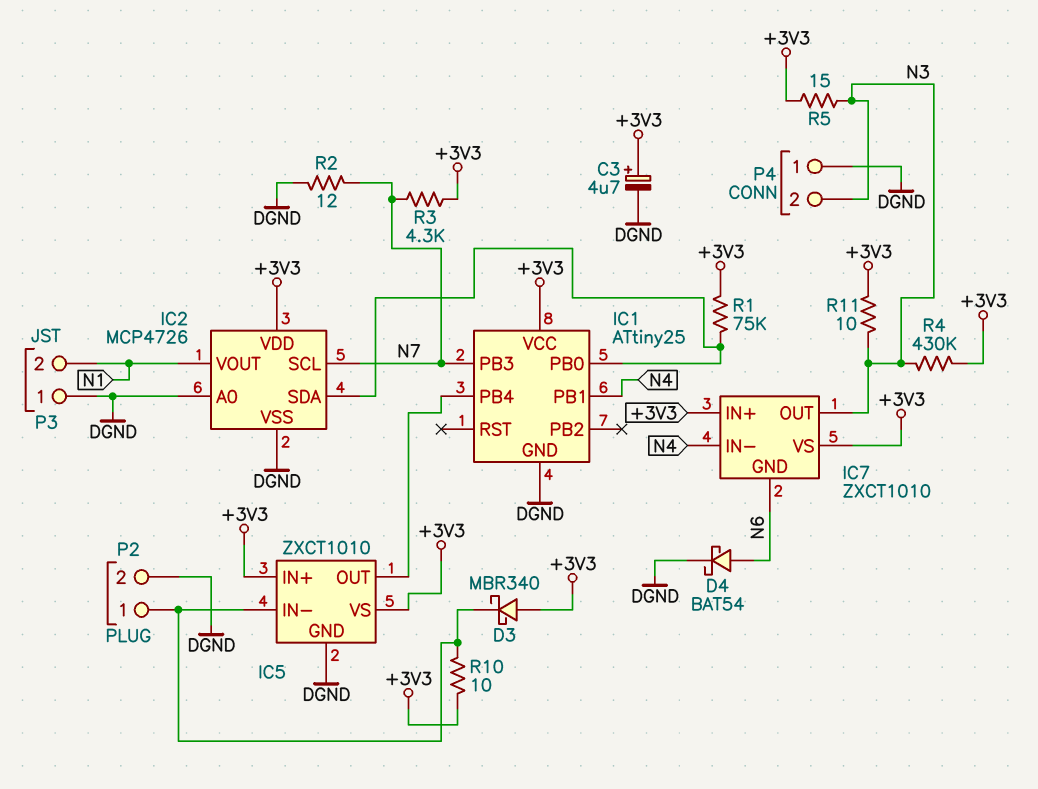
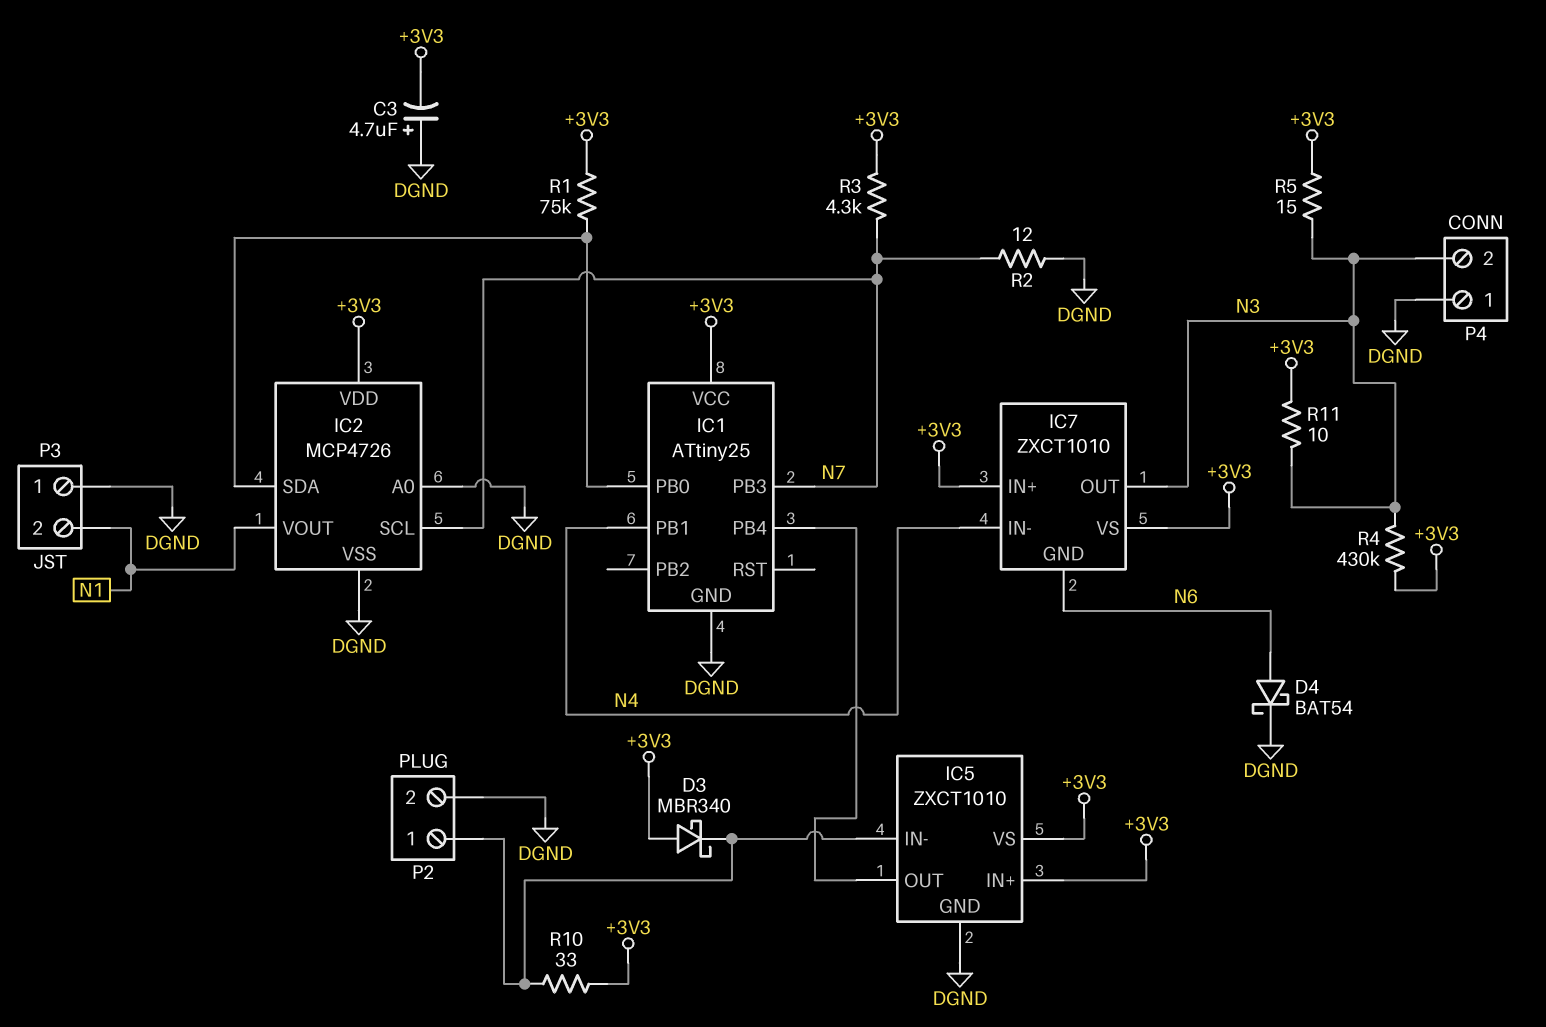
C3: 4.7uF (plus +3V3, minus DGND) -> 4.7uF (plus DGND, minus +3V3)
R10: 10 (+3V3, IC5/IN-) -> 33 (+3V3, IC5/IN-)

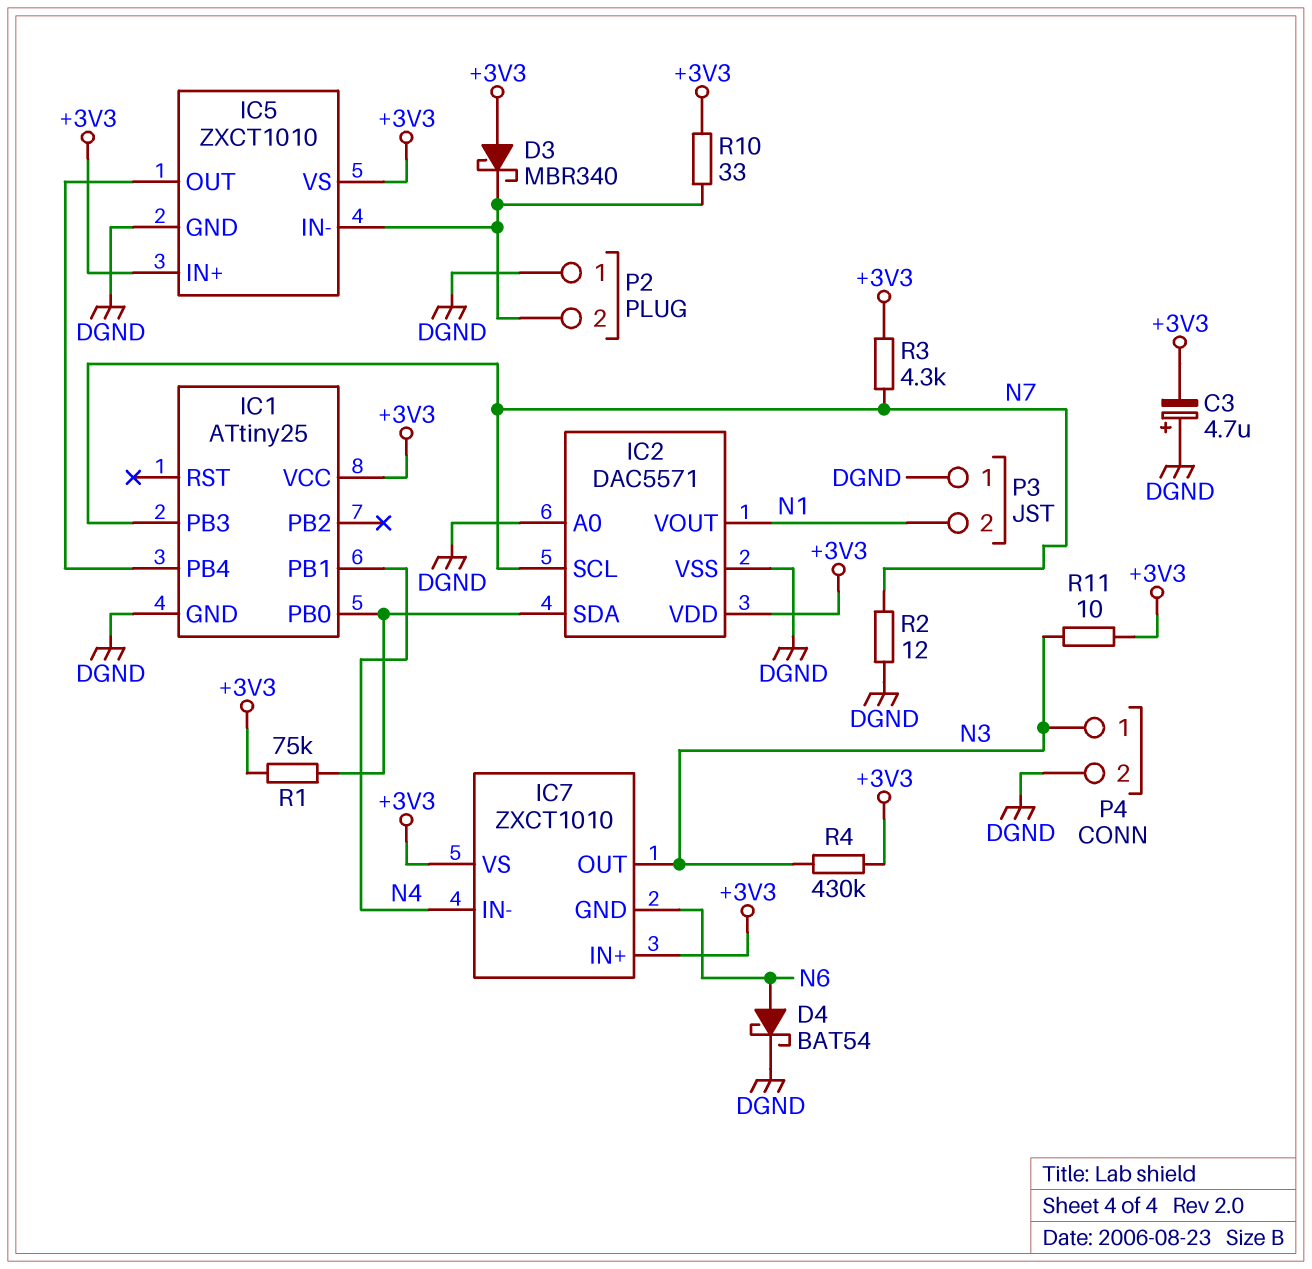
IC2: MCP4726 -> DAC5571
P2 pin 1: IC5/IN- -> DGND
P2 pin 2: DGND -> IC5/IN-
P4 pin 1: DGND -> N3
P4 pin 2: N3 -> DGND
R5: 15 (+3V3, N3) -> none

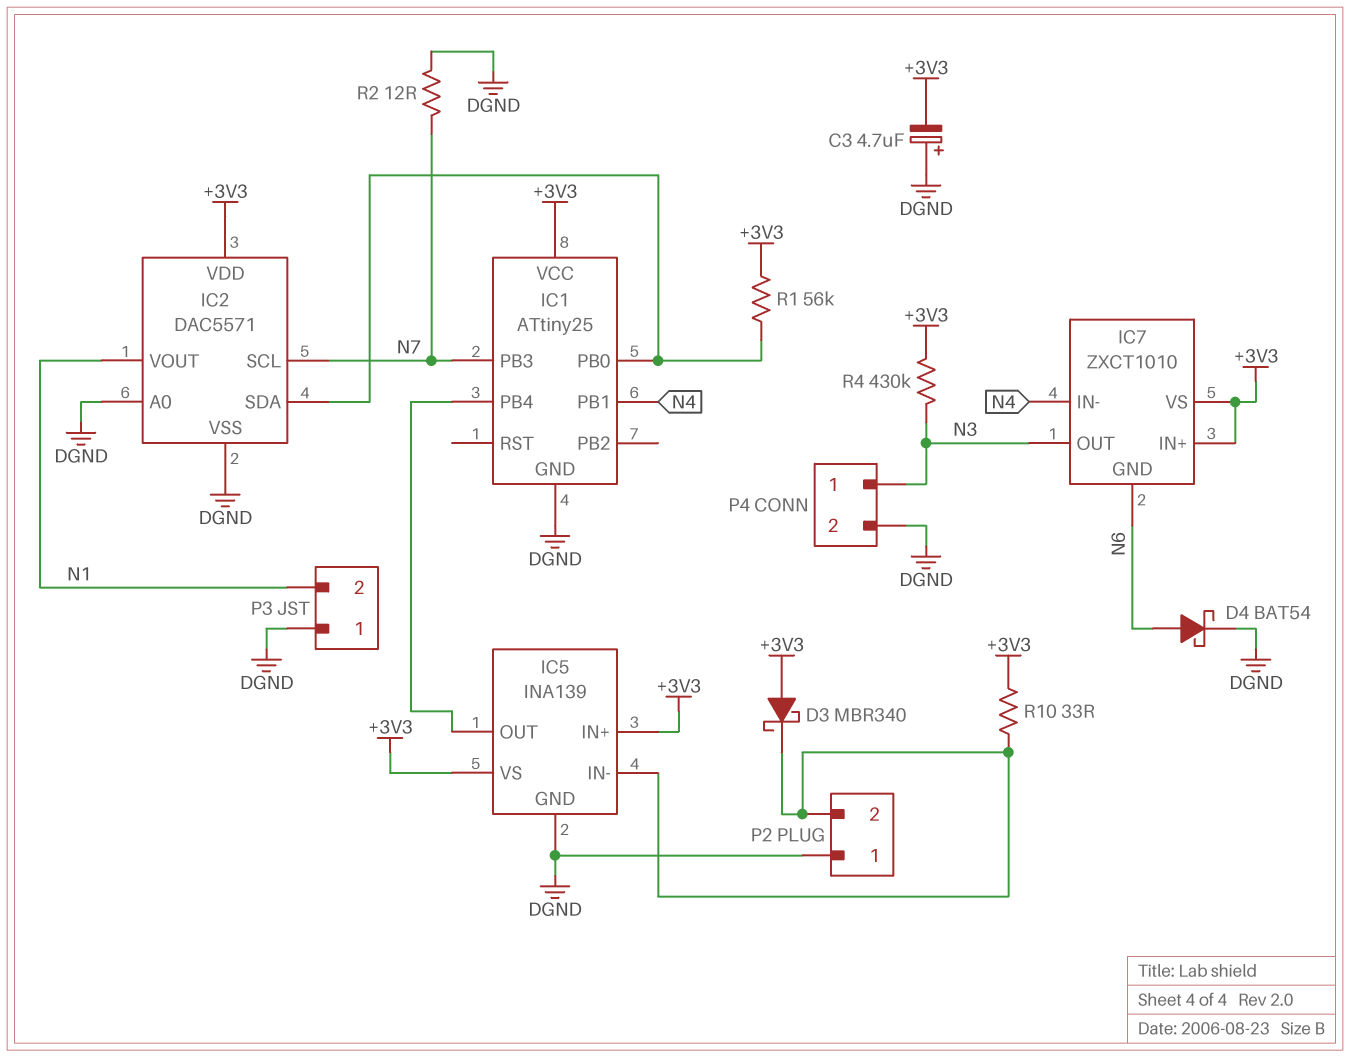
IC5: ZXCT1010 -> INA139
R1: 75k (+3V3, IC1/PB0) -> 56k (+3V3, IC1/PB0)
R3: 4.3k (+3V3, N7) -> none
R11: 10 (+3V3, N3) -> none

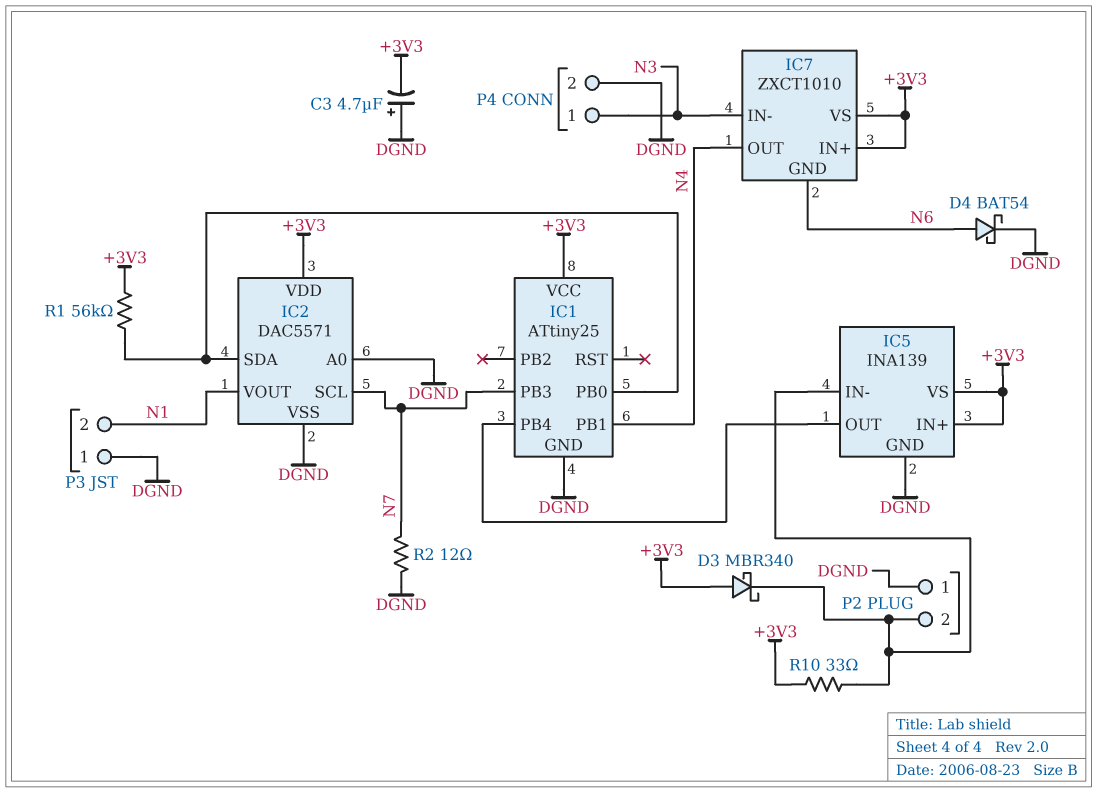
IC7 pin IN-: N4 -> N3
IC7 pin OUT: N3 -> N4
R4: 430k (+3V3, N3) -> none

